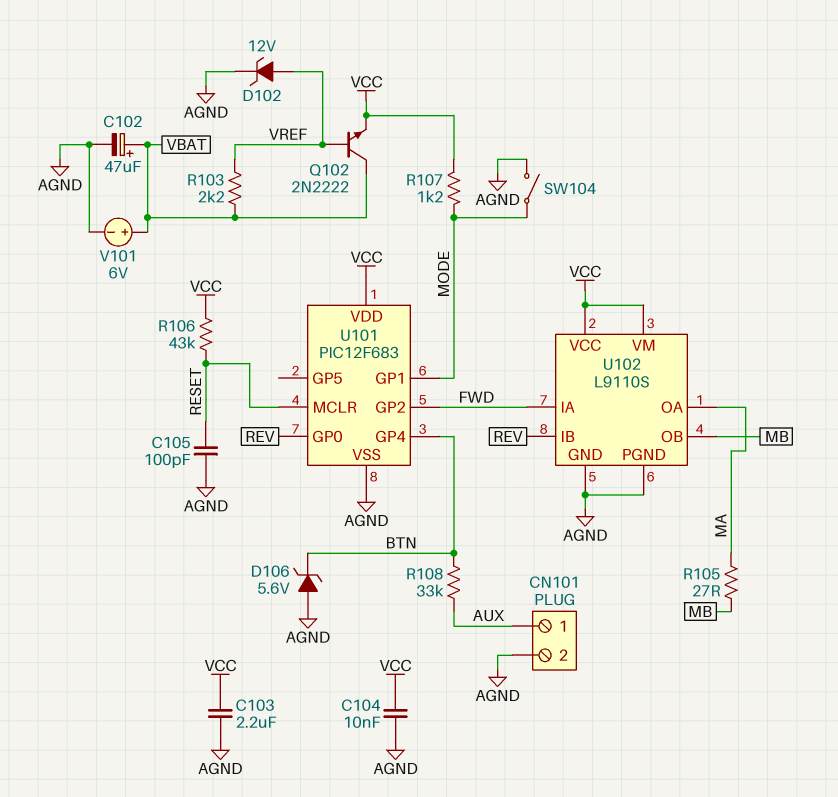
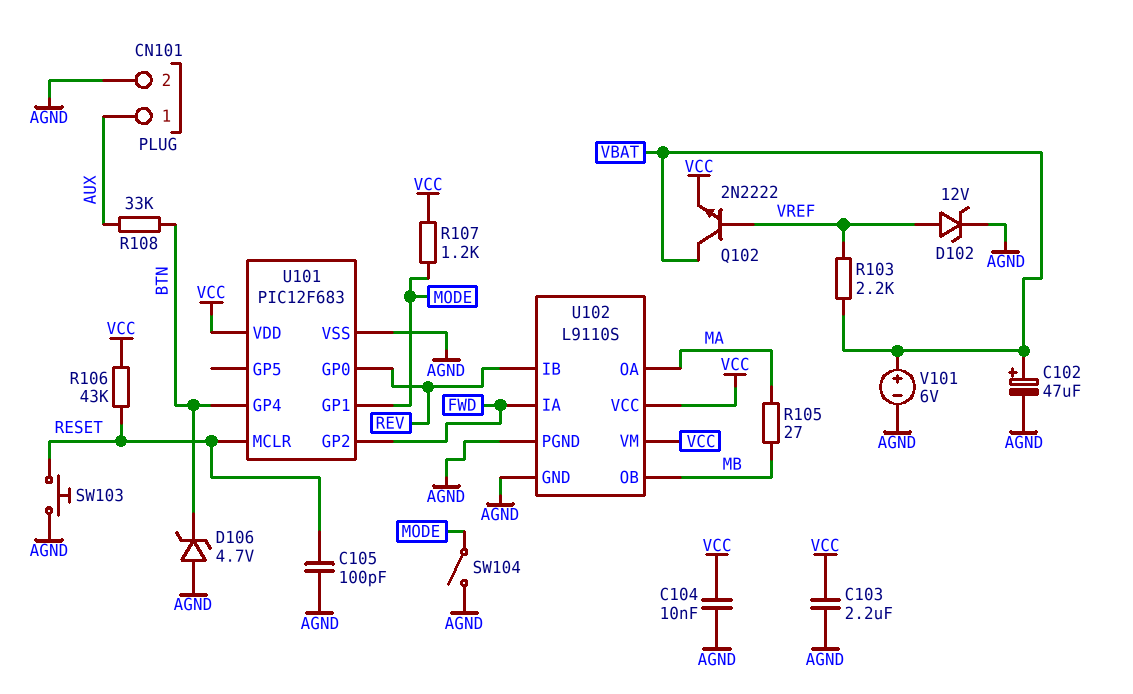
D106: zener 5.6V (A AGND, K BTN) -> zener 4.7V (A AGND, K BTN)
SW103: none -> button (AGND, RESET)

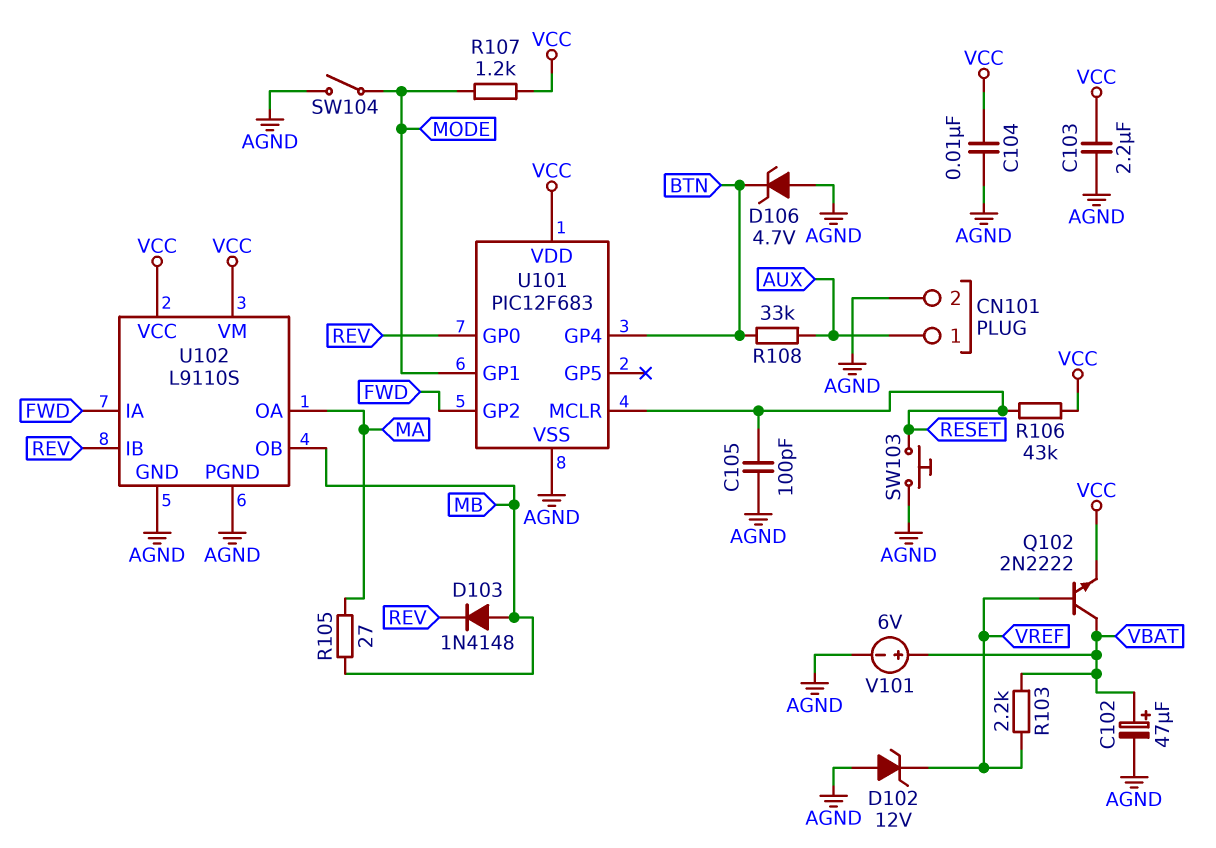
D102: zener 12V (A VREF, K AGND) -> zener 12V (A AGND, K VREF)
D103: none -> diode 1N4148 (A MB, K REV)

